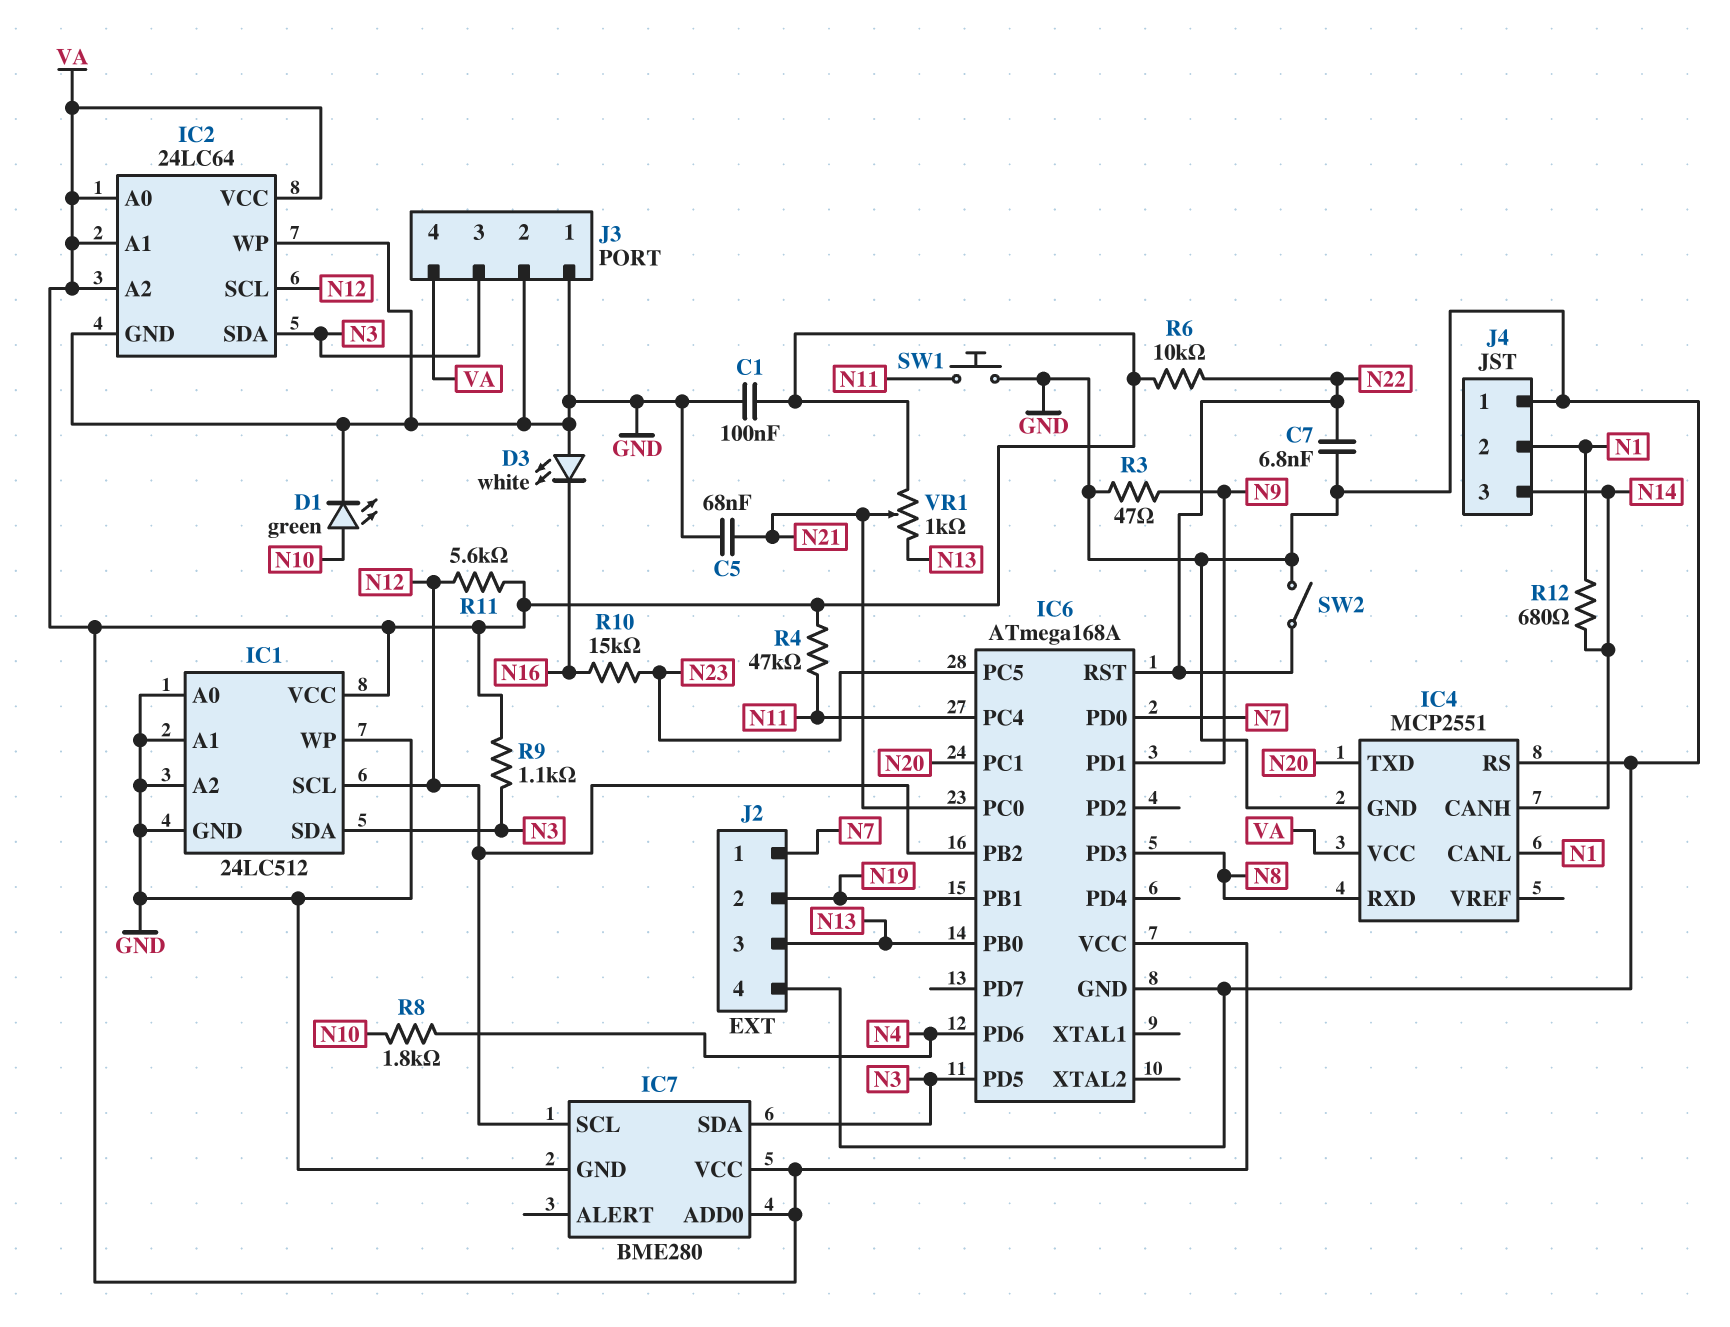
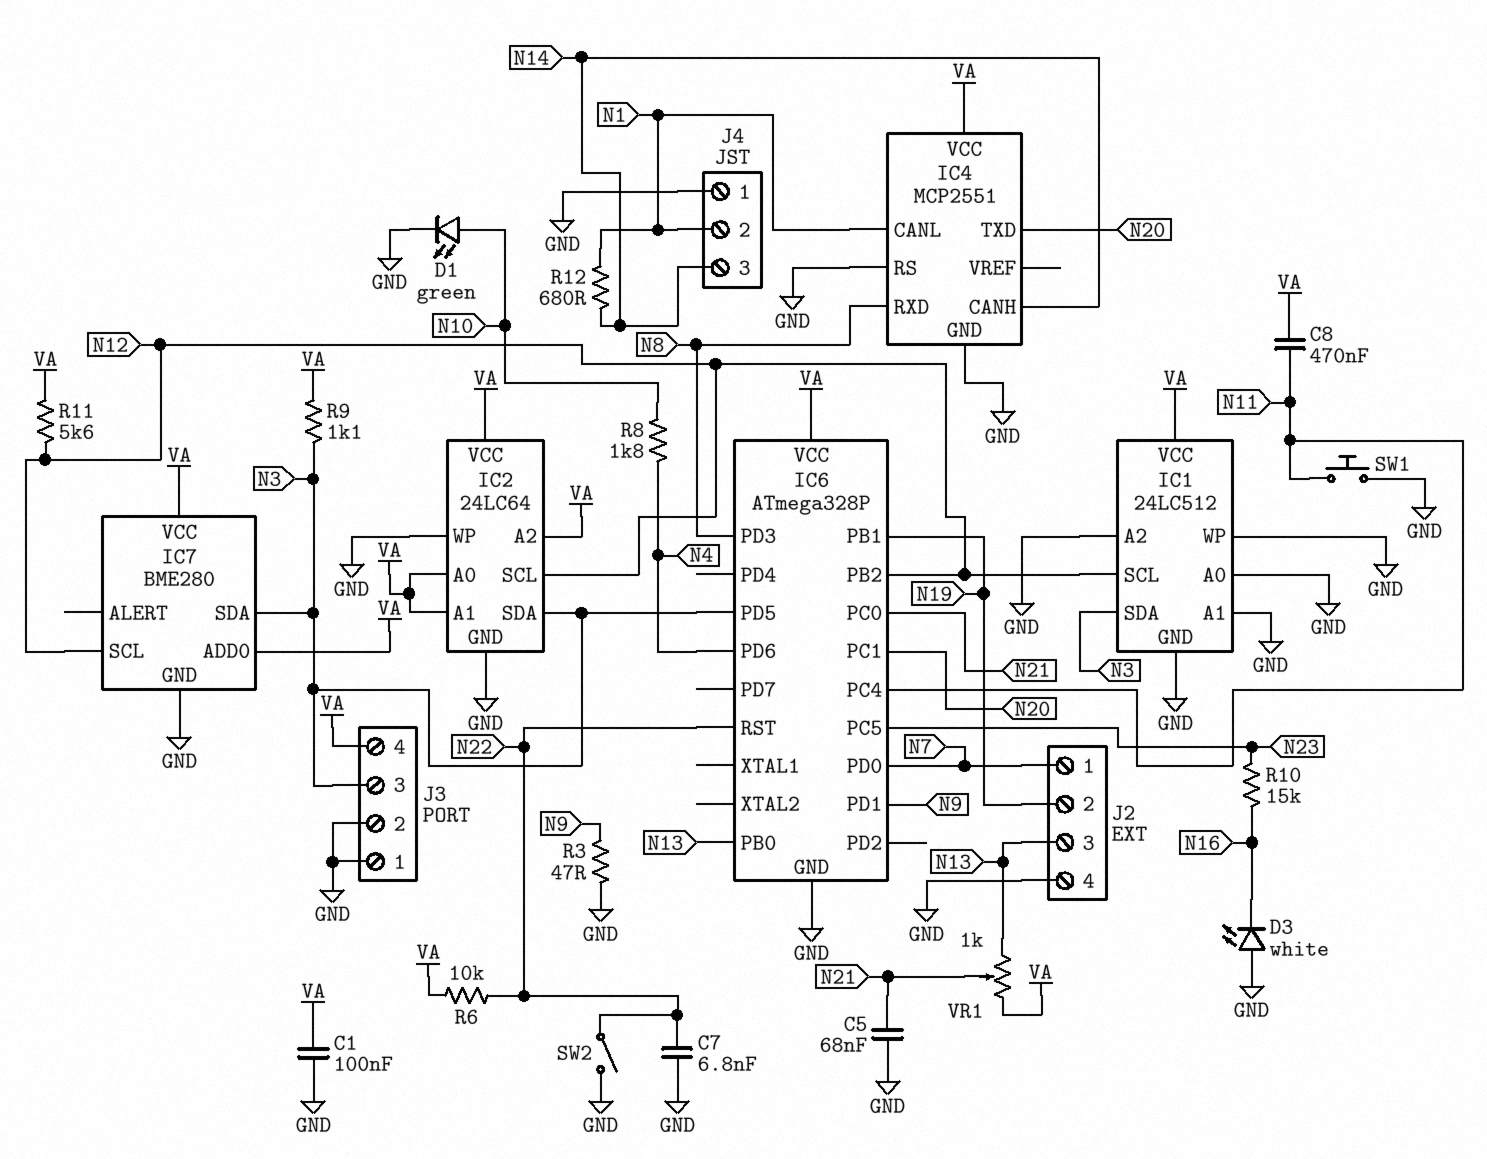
C8: none -> 470nF (N11, VA)
IC6: ATmega168A -> ATmega328P
R4: 47k (N11, VA) -> none

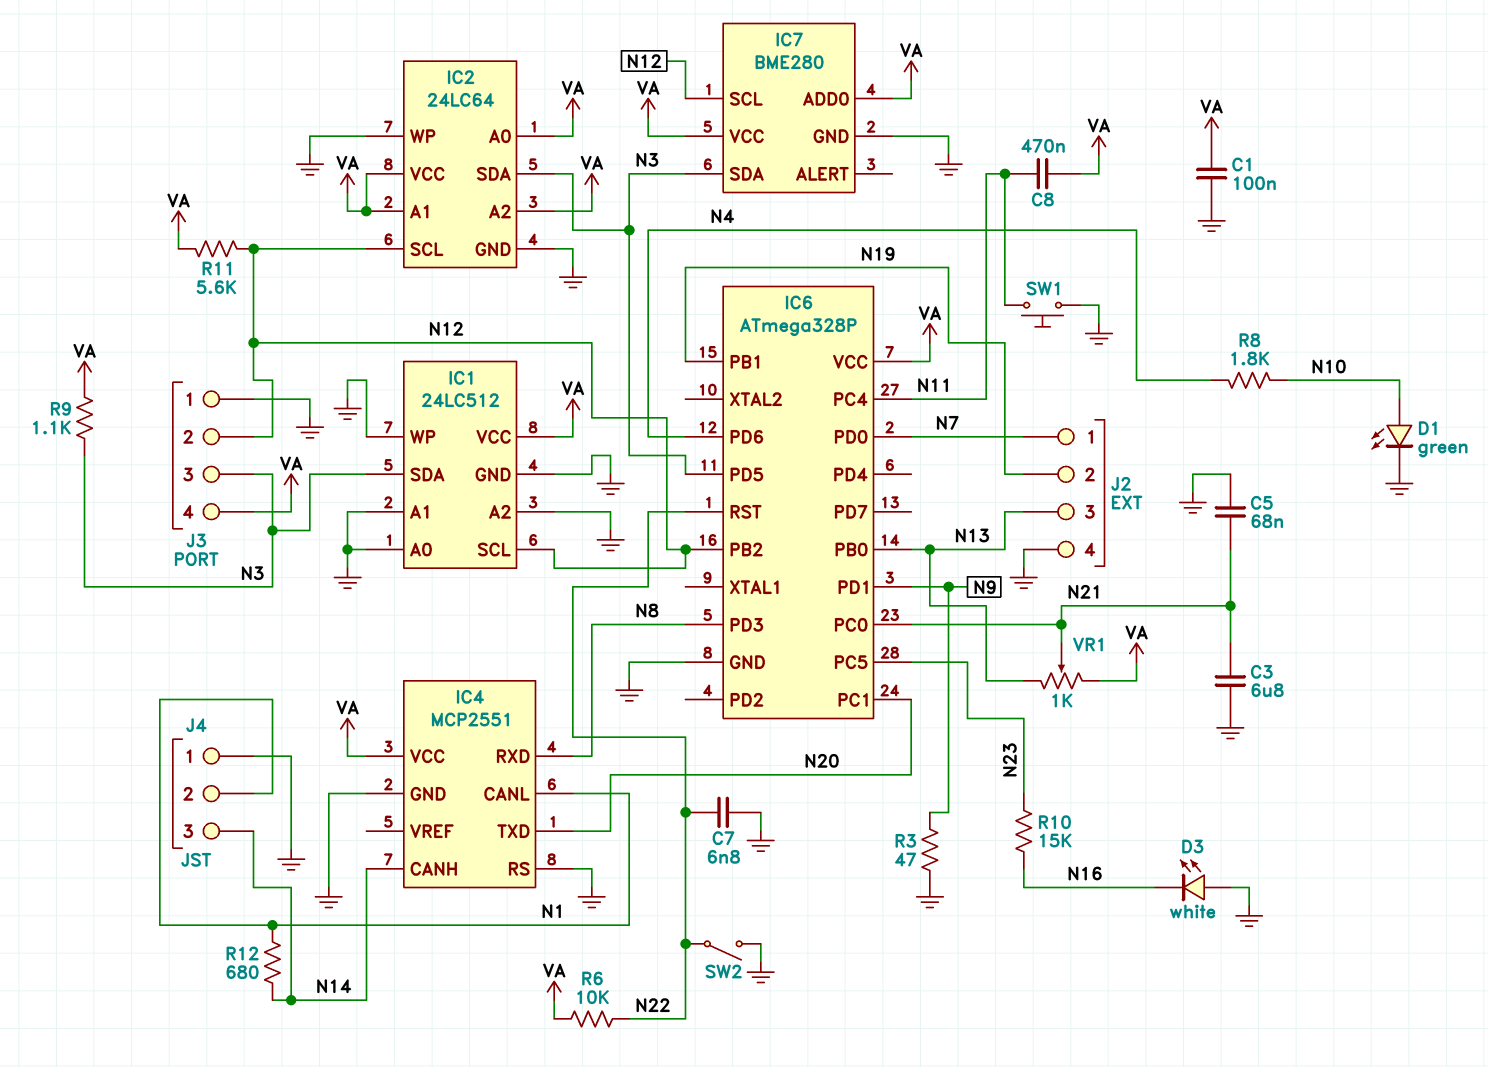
C3: none -> 6.8uF (GND, N21)
J3 pin 2: GND -> N12

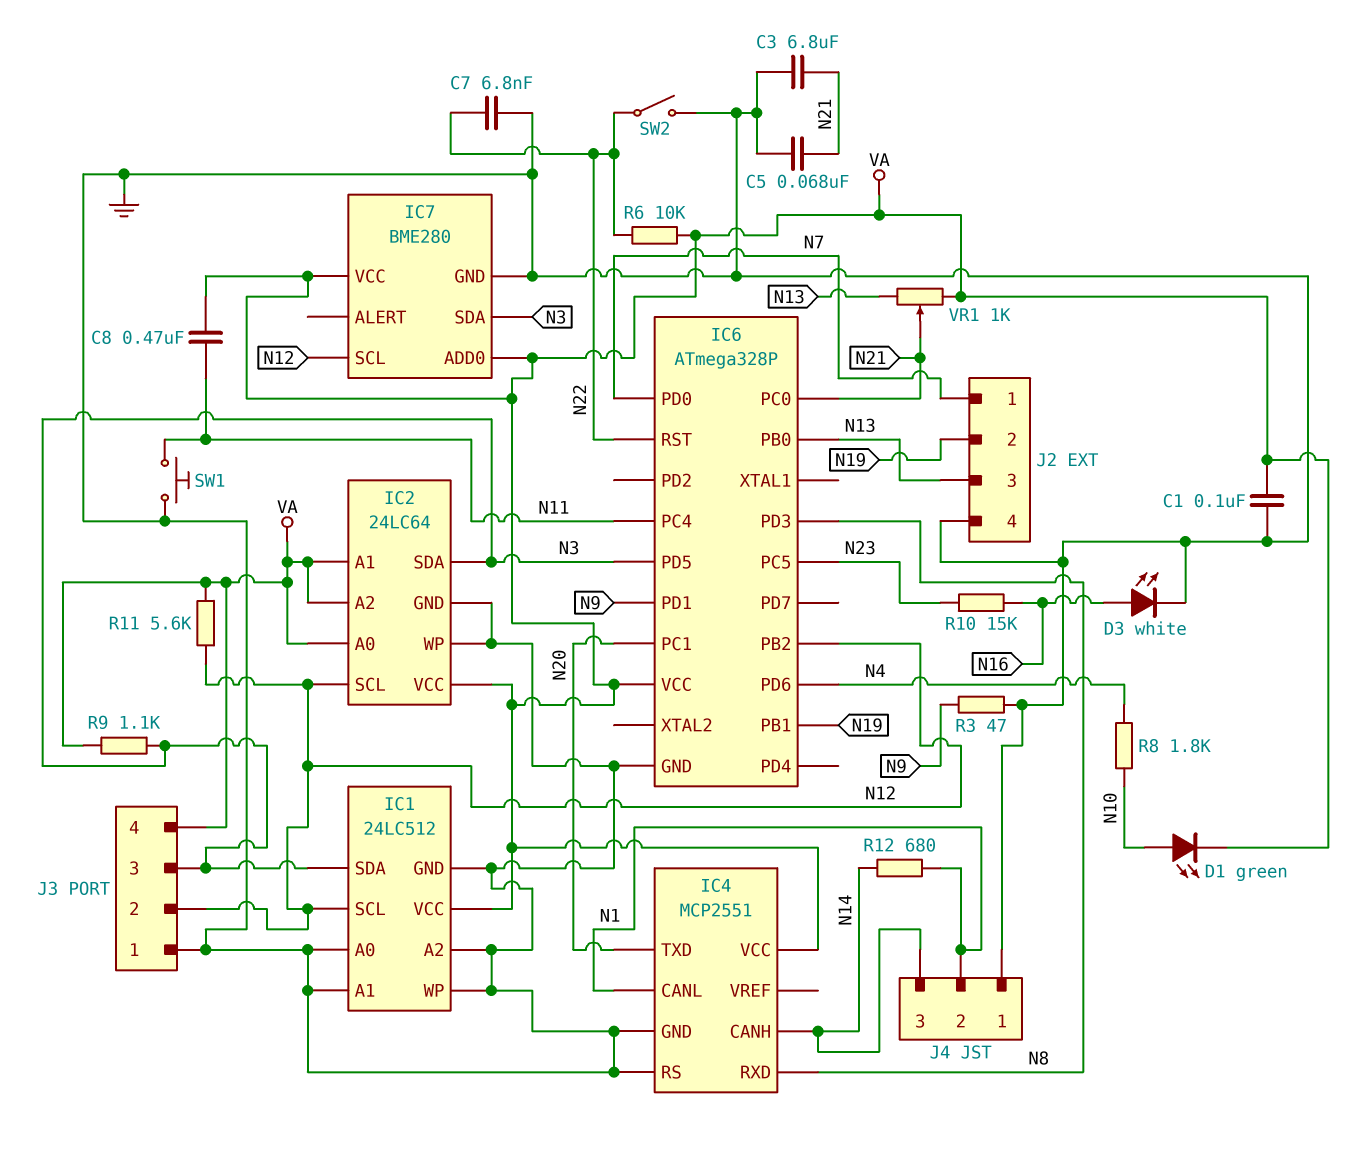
D1: LED green (A N10, K GND) -> LED green (A N10, K VA)
D3: LED white (A GND, K N16) -> LED white (A N16, K GND)

